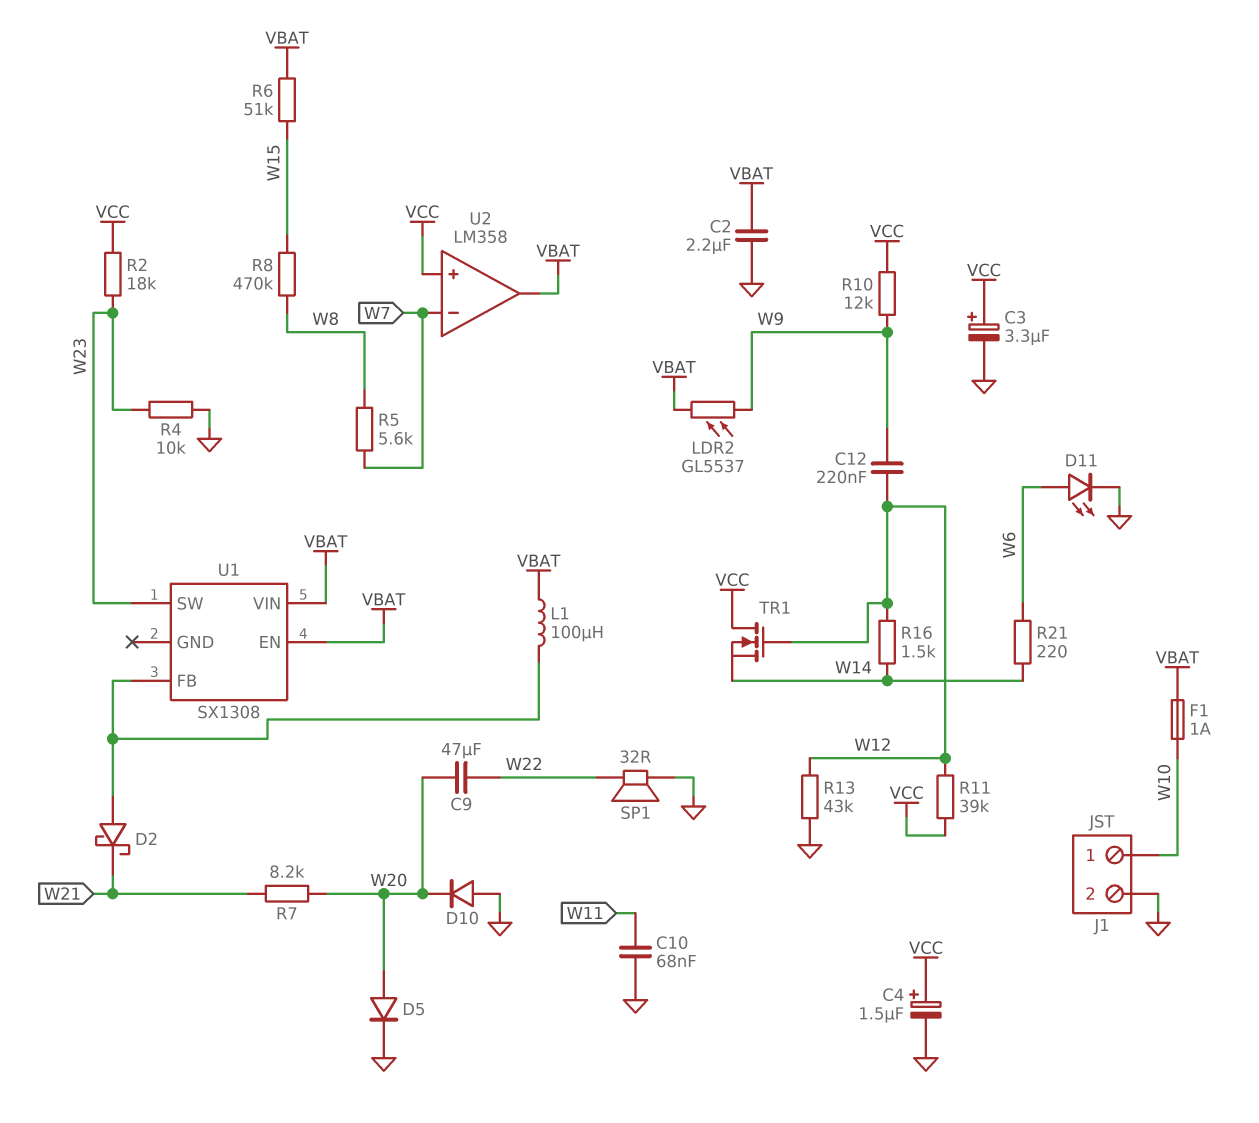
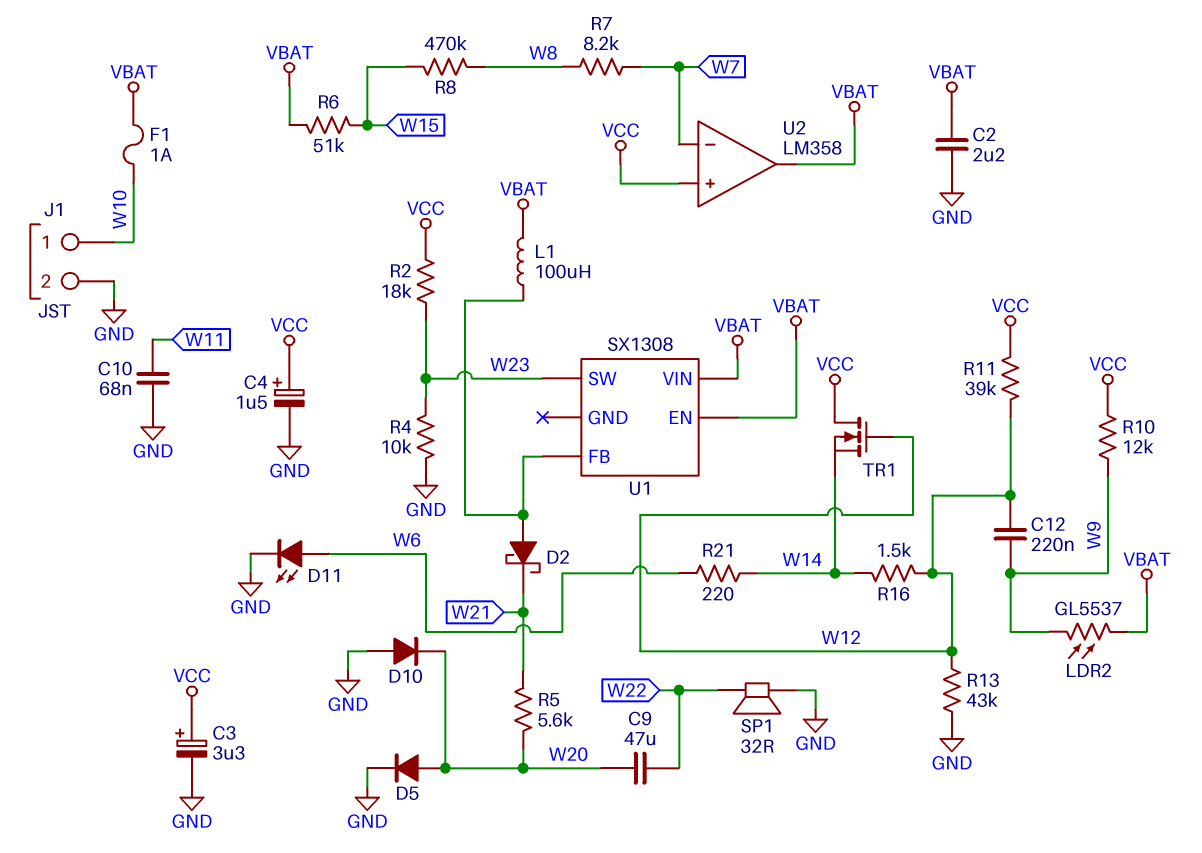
R5: 5.6k (W7, W8) -> 5.6k (W20, W21)
R7: 8.2k (W20, W21) -> 8.2k (W7, W8)

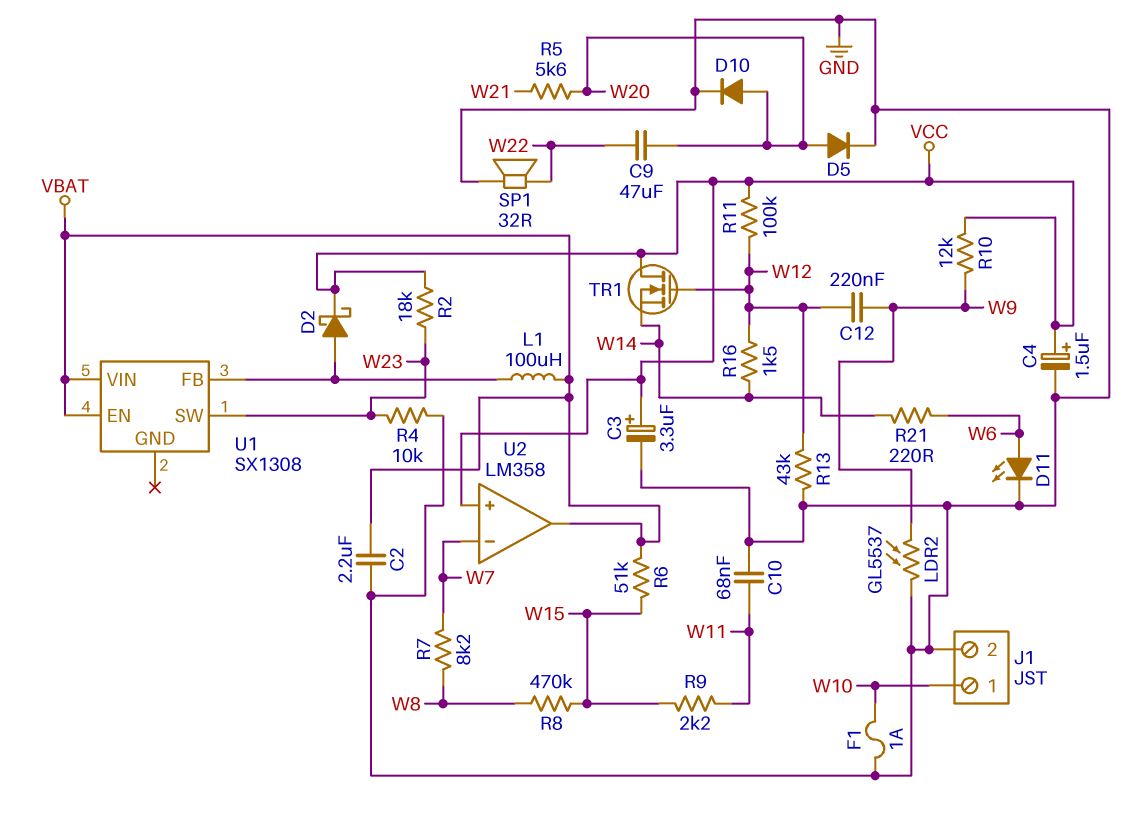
D2: schottky (A U1/FB, K W21) -> schottky (A U1/FB, K VCC)
D10: diode (A GND, K W20) -> diode (A W20, K GND)
F1: 1A (VBAT, W10) -> 1A (GND, W10)
LDR2: GL5537 (VBAT, W9) -> GL5537 (GND, W9)
R9: none -> 2.2k (W11, W15)
R11: 39k (VCC, W12) -> 100k (VCC, W12)

